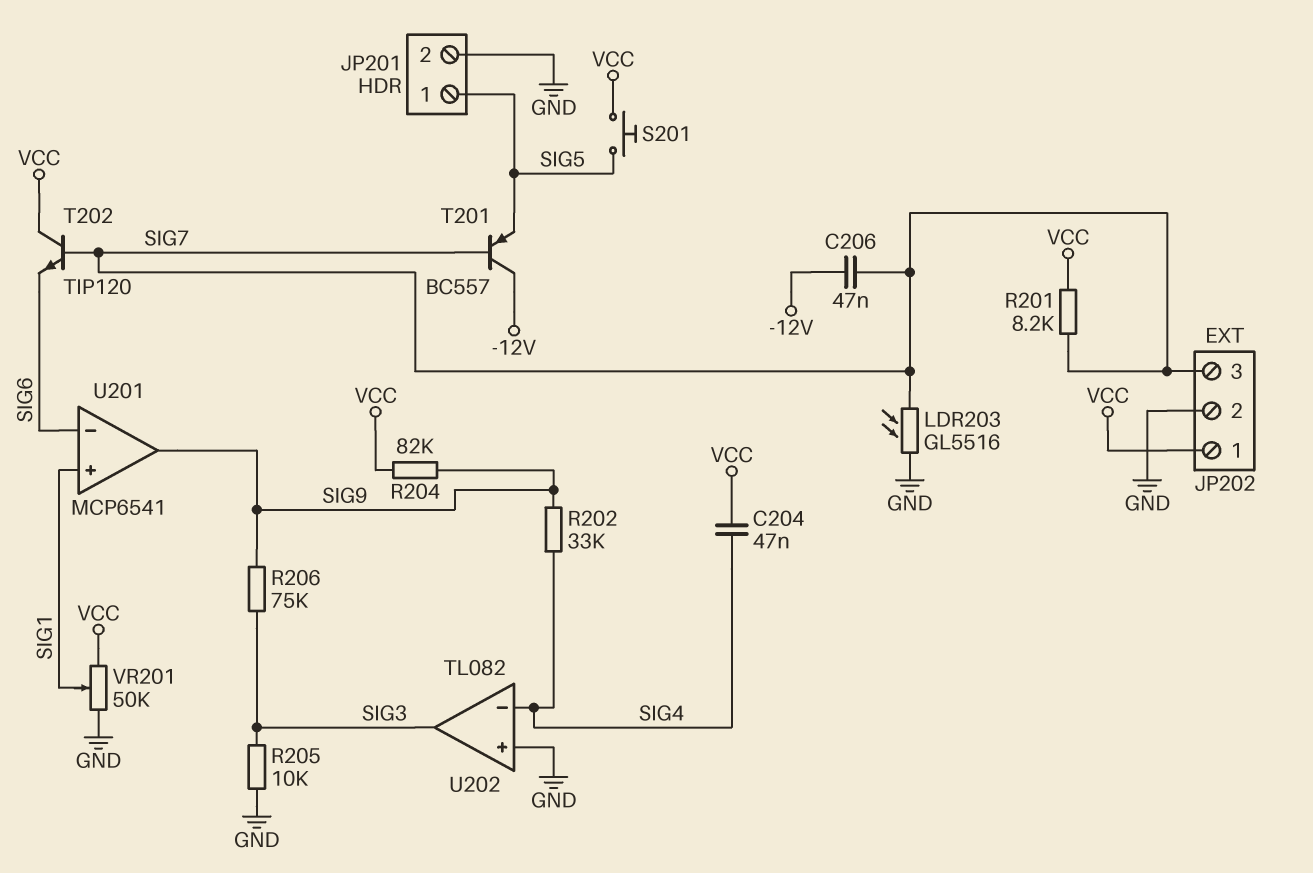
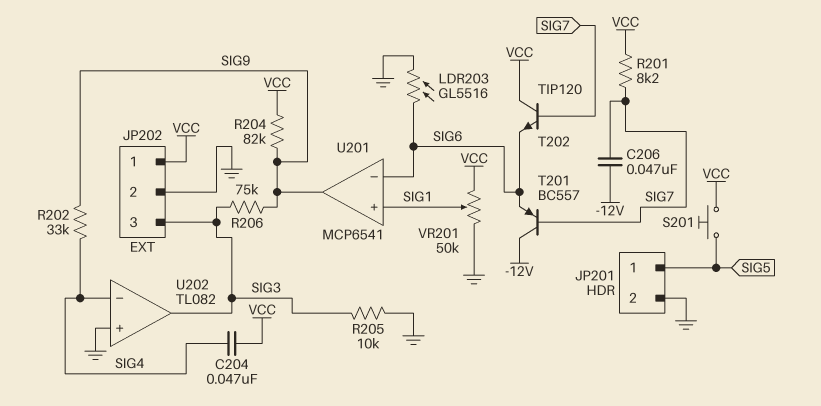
JP202 pin 3: SIG7 -> SIG3
LDR203: GL5516 (GND, SIG7) -> GL5516 (GND, SIG6)
T201: PNP BC557 (B SIG7, C -12V, E SIG5) -> PNP BC557 (B SIG7, C -12V, E SIG6)

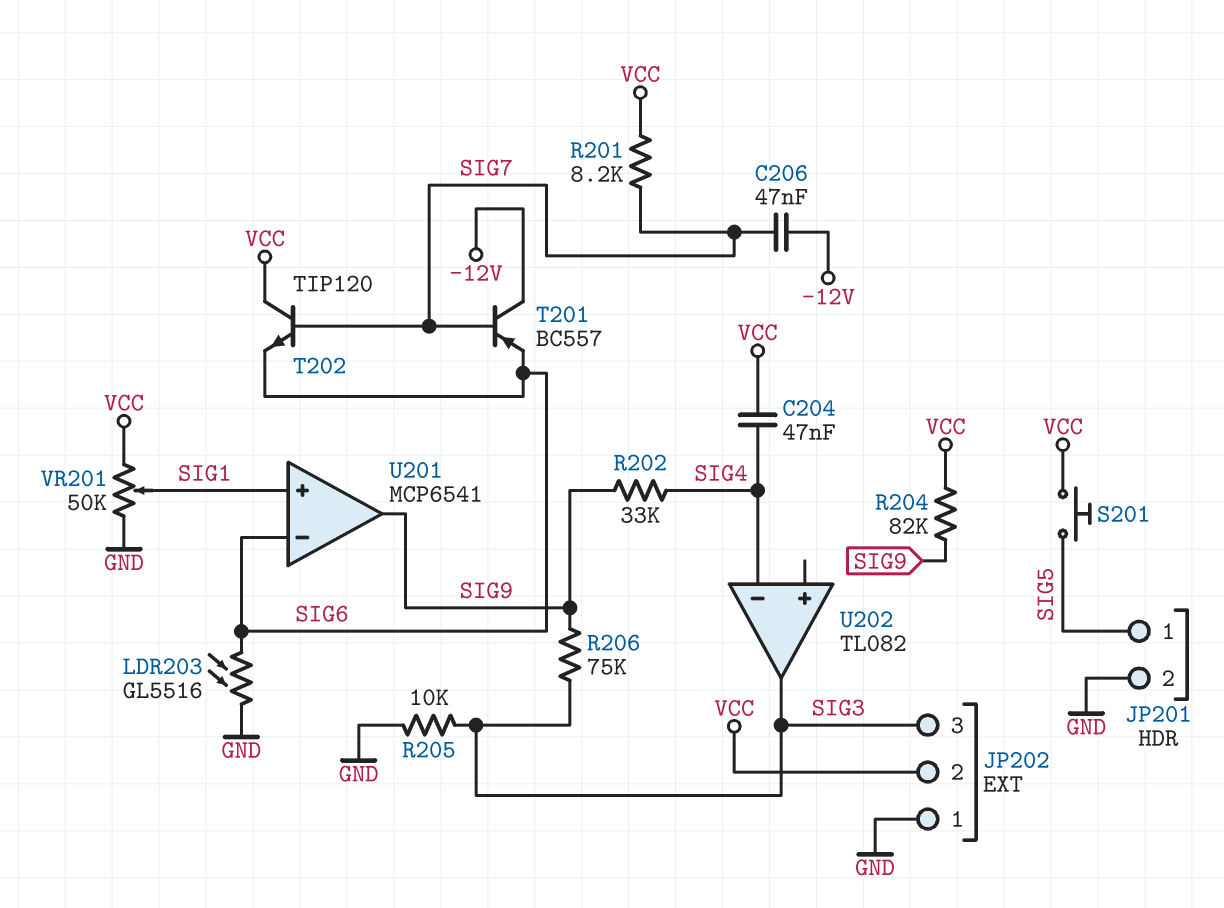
JP202 pin 1: VCC -> GND
JP202 pin 2: GND -> VCC
U202 pin in+: GND -> none

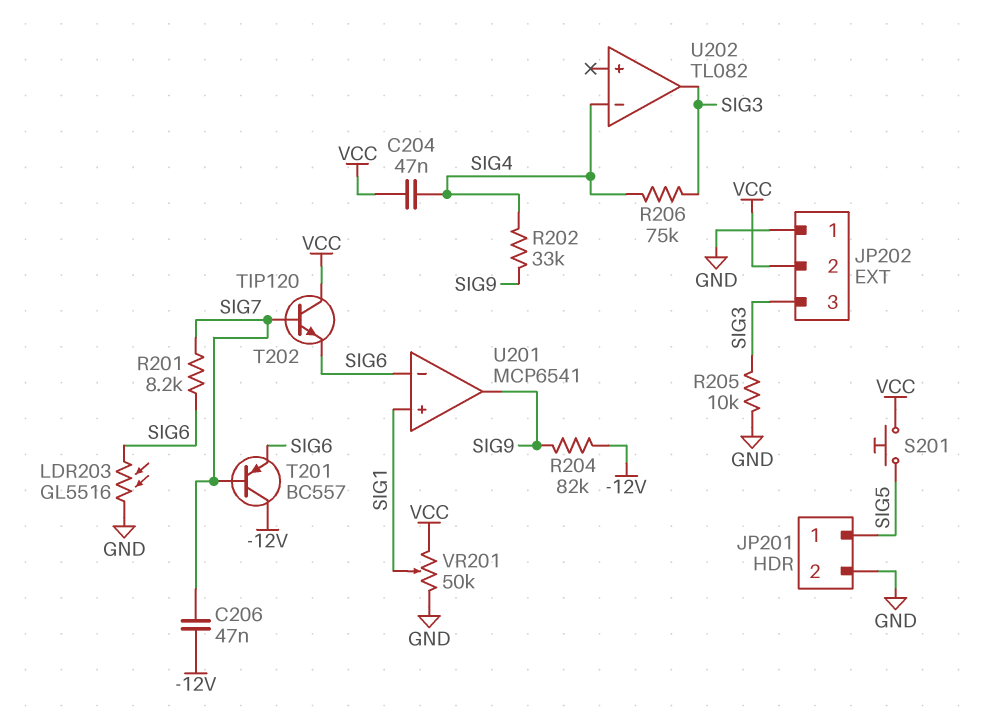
R201: 8.2k (SIG7, VCC) -> 8.2k (SIG6, SIG7)
R204: 82k (SIG9, VCC) -> 82k (-12V, SIG9)
R206: 75k (SIG3, SIG9) -> 75k (SIG3, SIG4)

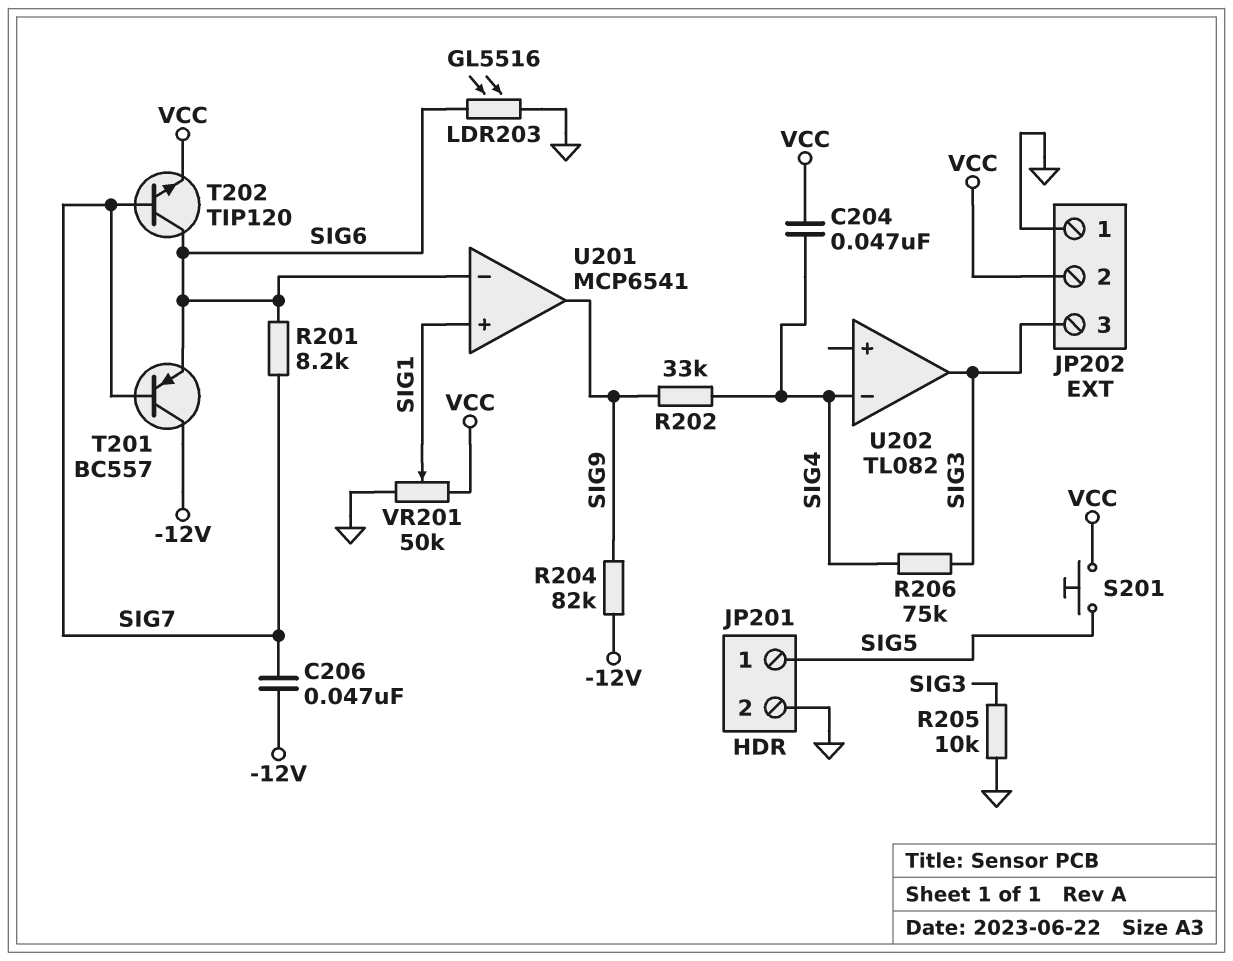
T202: NPN TIP120 (B SIG7, C VCC, E SIG6) -> NPN TIP120 (B SIG7, C SIG6, E VCC)

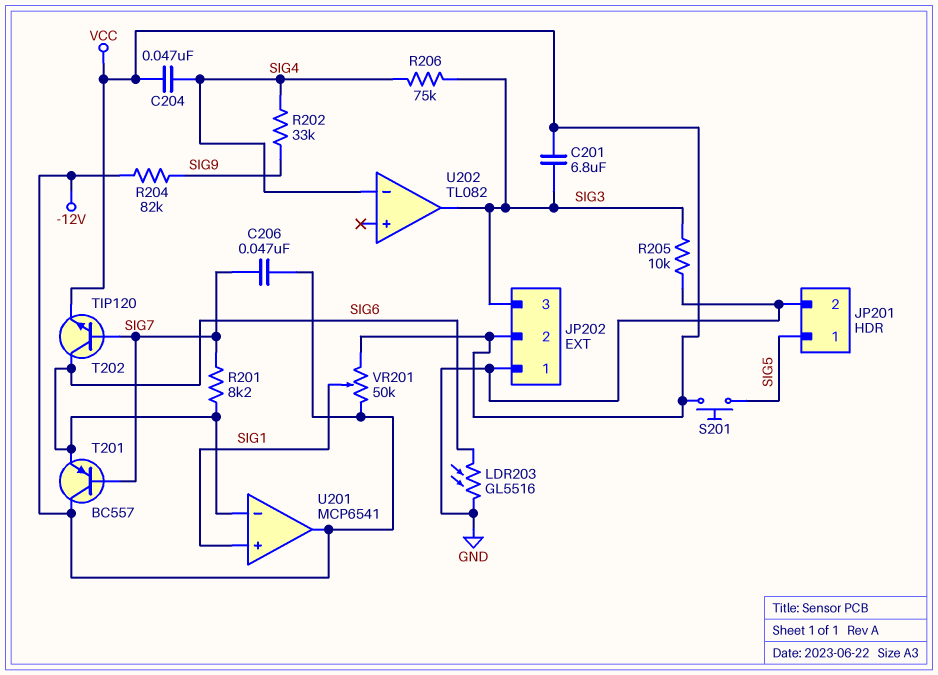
C201: none -> 6.8uF (SIG3, VCC)
U201 pin out: SIG9 -> -12V
VR201: 50k (GND, VCC, wiper SIG1) -> 50k (-12V, VCC, wiper SIG1)

